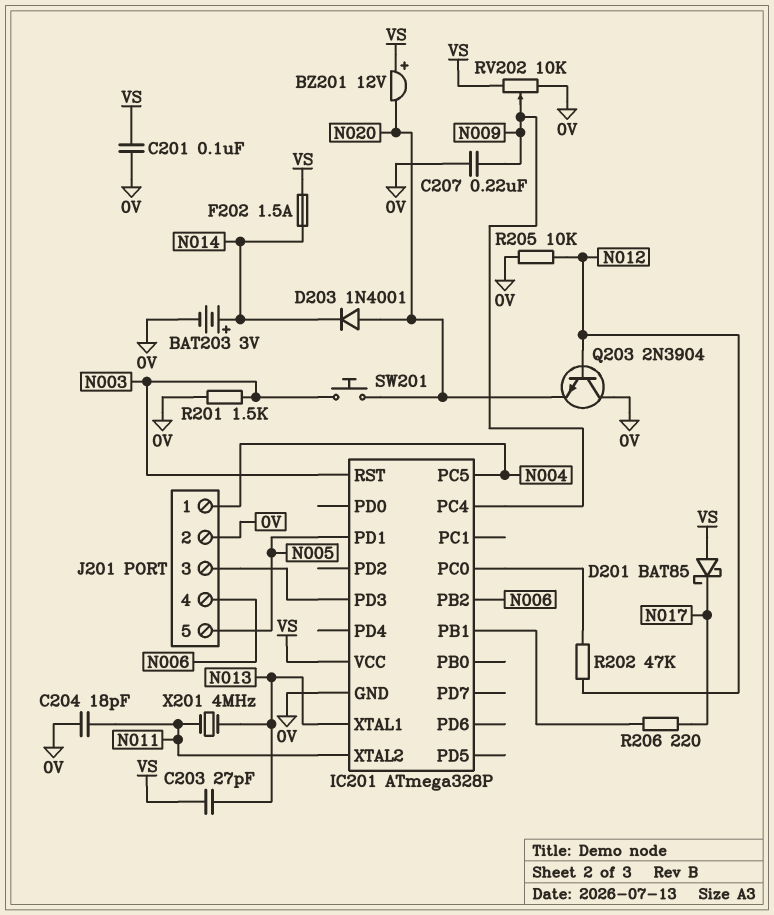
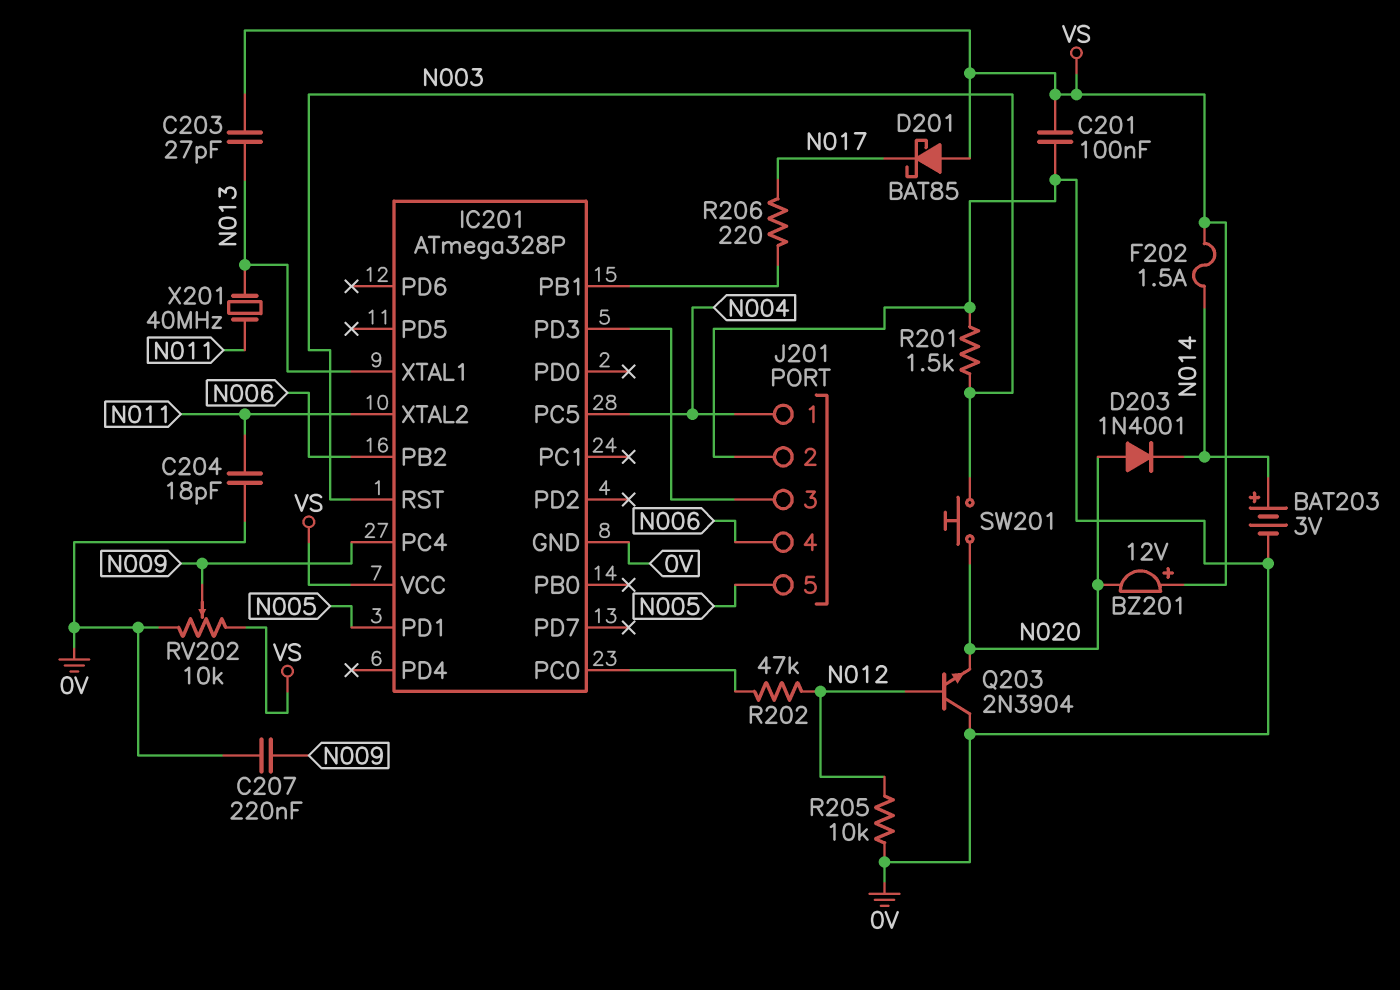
X201: 4MHz (N011, N013) -> 40MHz (N011, N013)

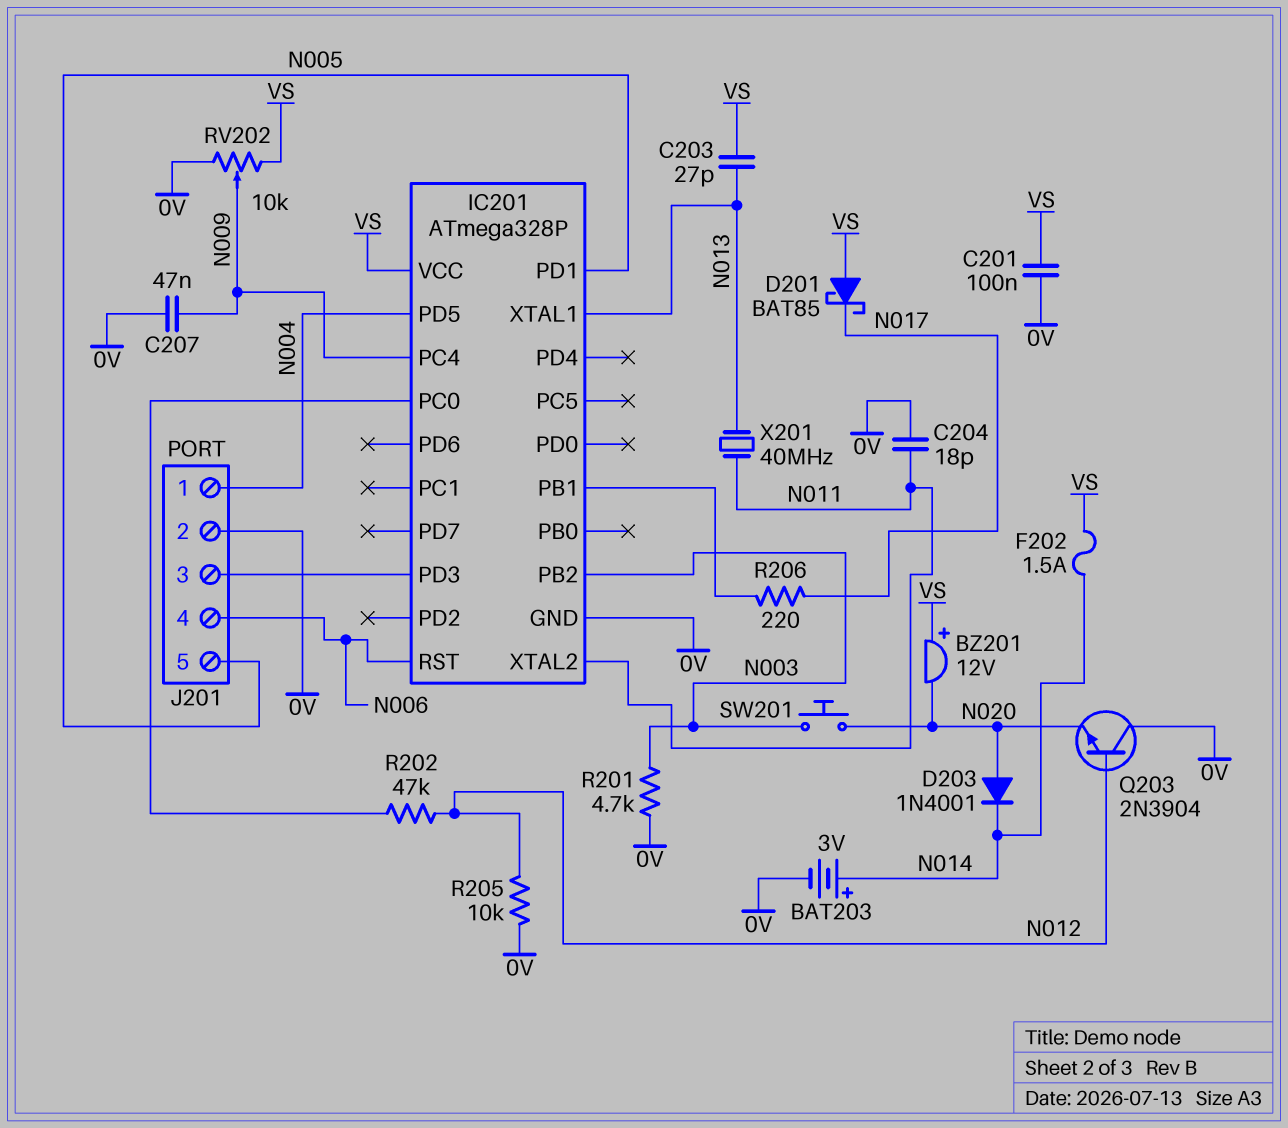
C207: 220nF (0V, N009) -> 47nF (0V, N009)
IC201 pin PB2: N006 -> N003
IC201 pin PC5: N004 -> none
IC201 pin PD5: none -> N004
IC201 pin RST: N003 -> N006
R201: 1.5k (0V, N003) -> 4.7k (0V, N003)

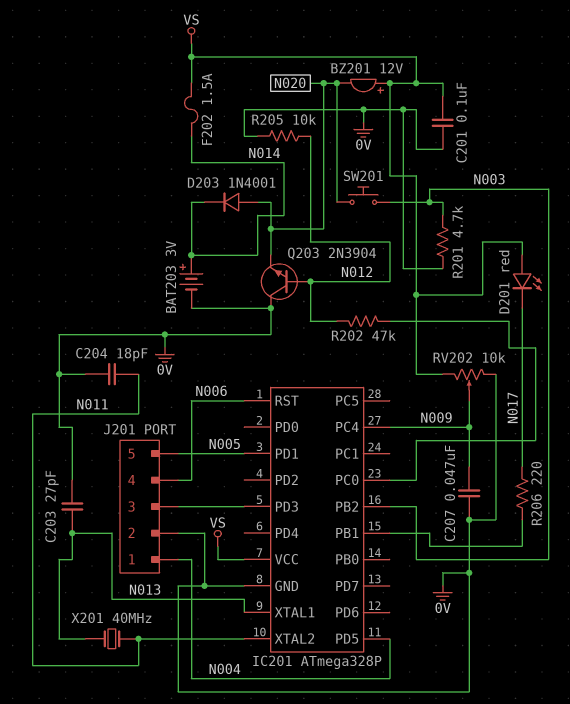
C203: 27pF (N013, VS) -> 27pF (0V, N013)
D201: schottky BAT85 (A VS, K N017) -> LED red (A VS, K N017)

